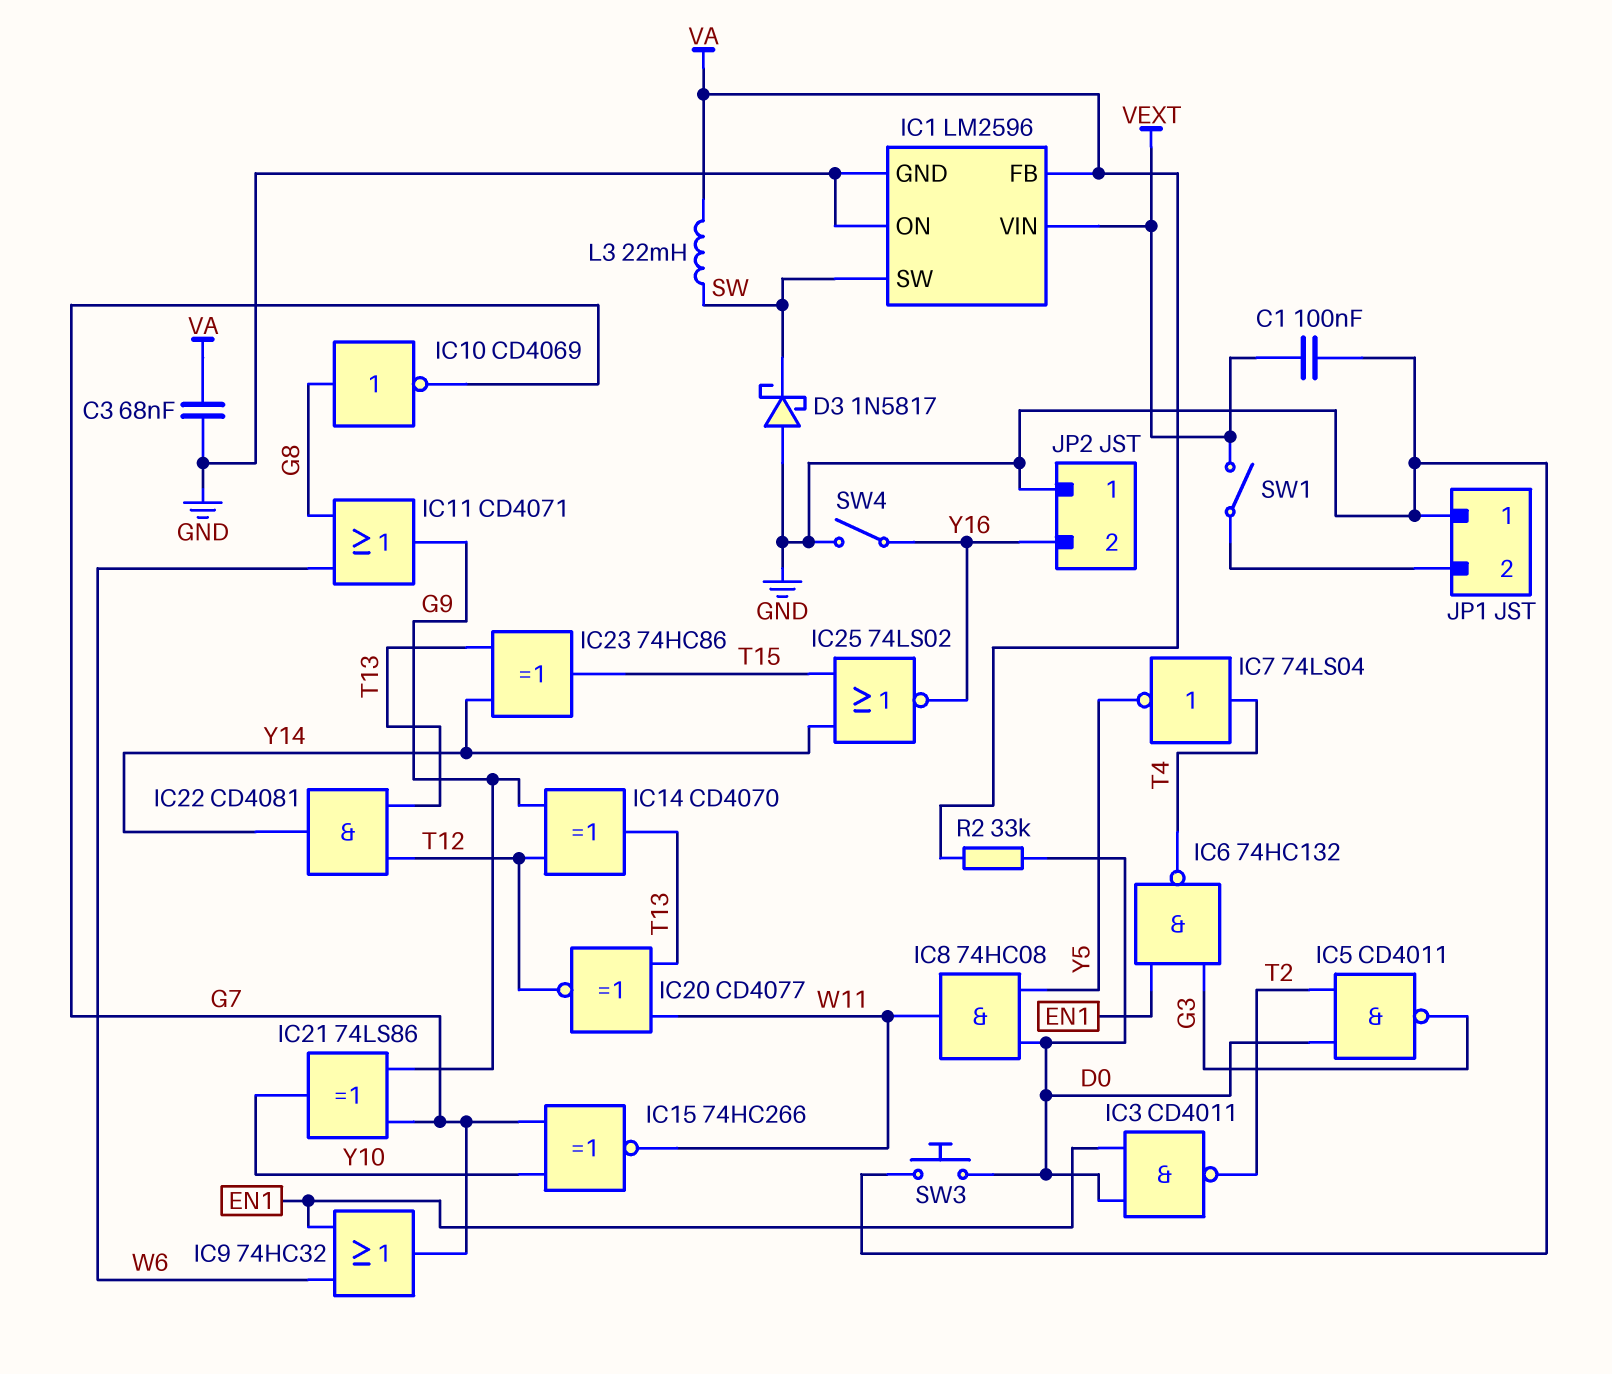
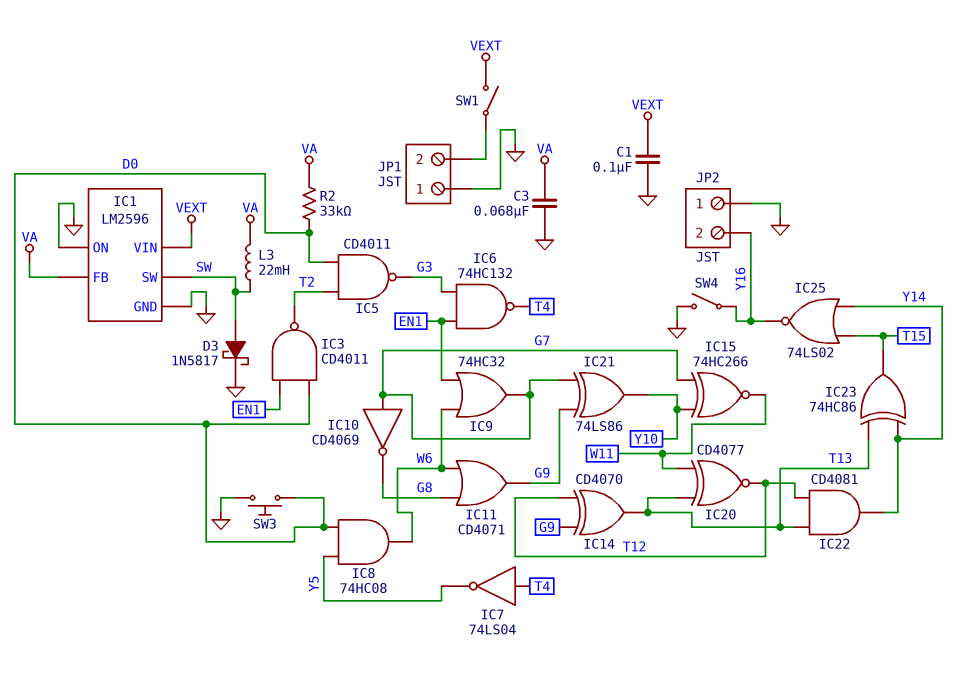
D3: schottky 1N5817 (A GND, K SW) -> schottky 1N5817 (A SW, K GND)
IC8: AND 74HC08 (in D0, in Y5, out W11) -> AND 74HC08 (in D0, in Y5, out W6)
IC10: NOT CD4069 (in G8, out G7) -> NOT CD4069 (in G7, out G8)

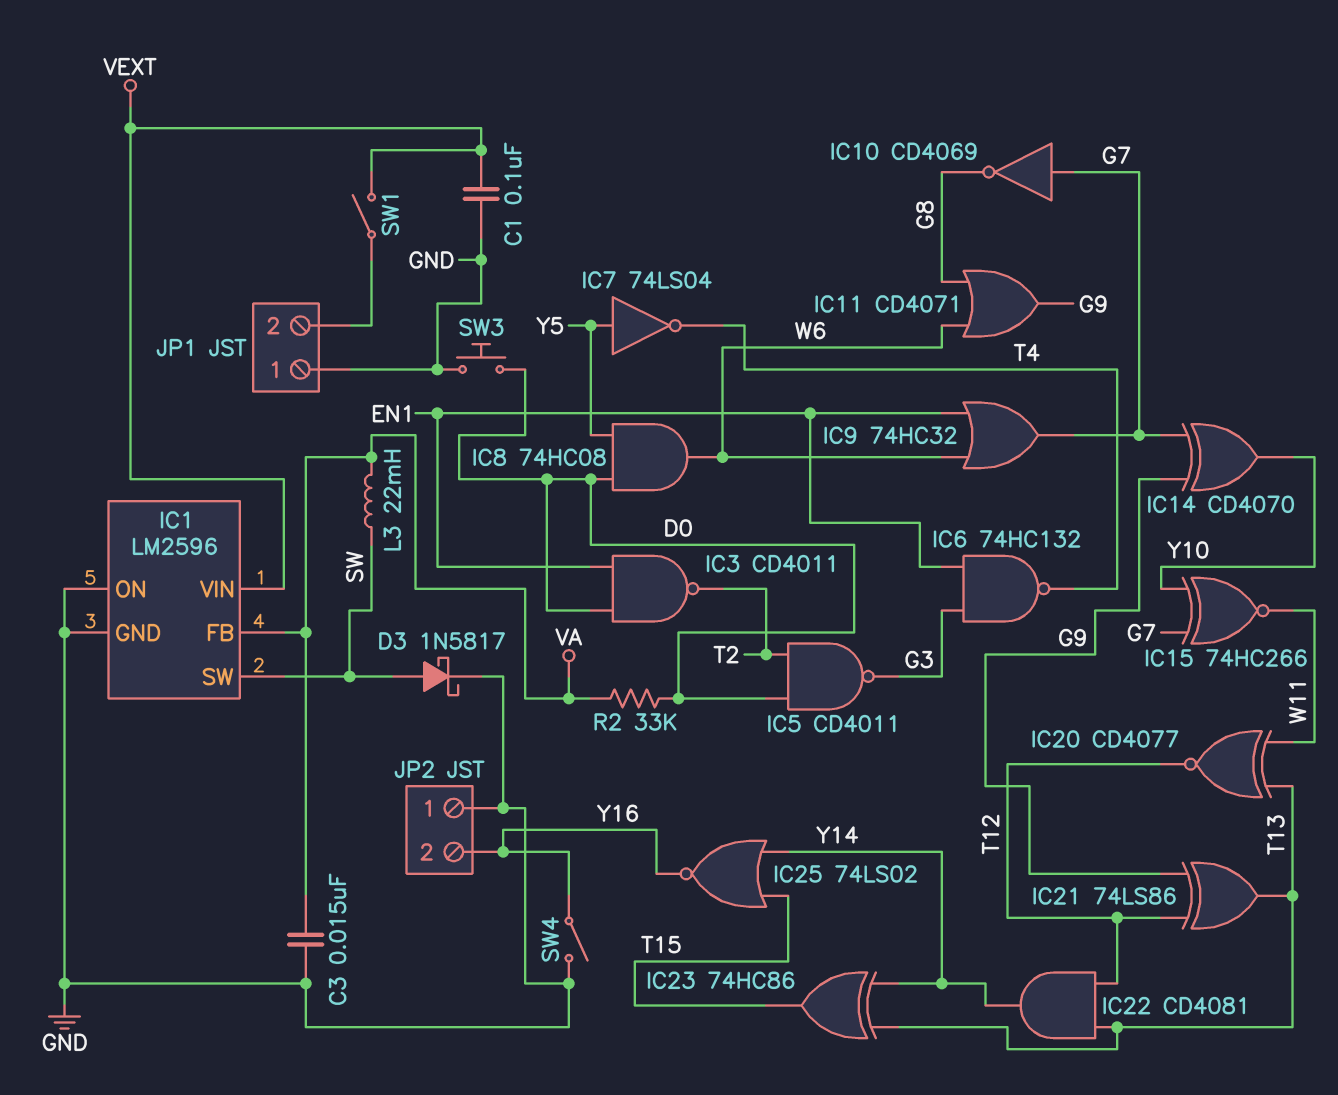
C3: 68nF (GND, VA) -> 15nF (GND, VA)
IC7: NOT 74LS04 (in T4, out Y5) -> NOT 74LS04 (in Y5, out T4)
IC14: XOR CD4070 (in G9, in T12, out T13) -> XOR CD4070 (in G7, in G9, out Y10)
IC21: XOR 74LS86 (in G7, in G9, out Y10) -> XOR 74LS86 (in G9, in T12, out T13)

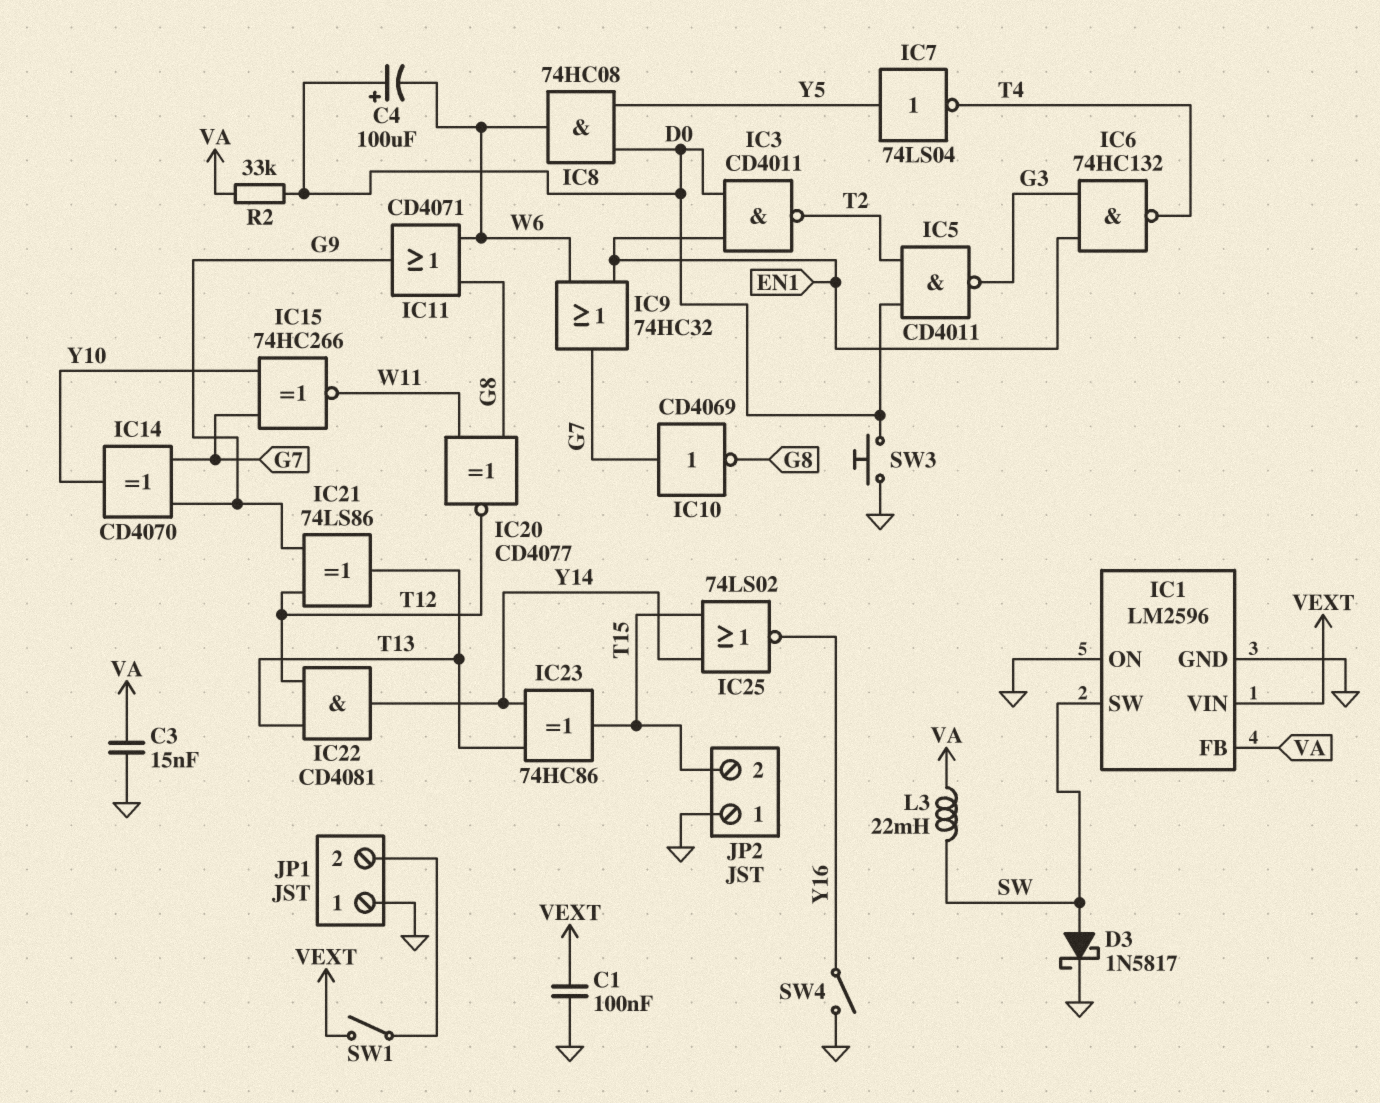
C4: none -> 100uF (plus D0, minus W6)
IC20: XNOR CD4077 (in T13, in W11, out T12) -> XNOR CD4077 (in G8, in W11, out T12)
JP2 pin 2: Y16 -> T15

